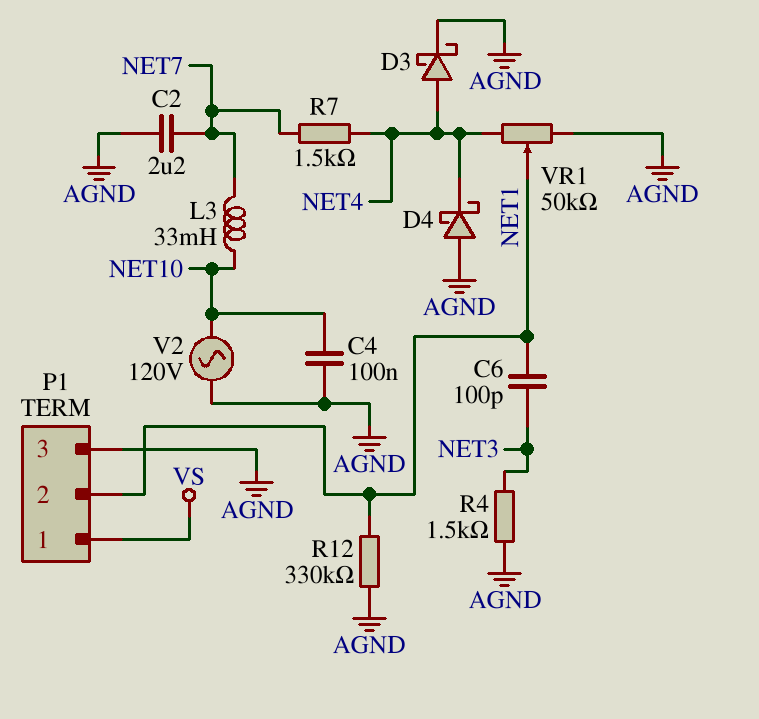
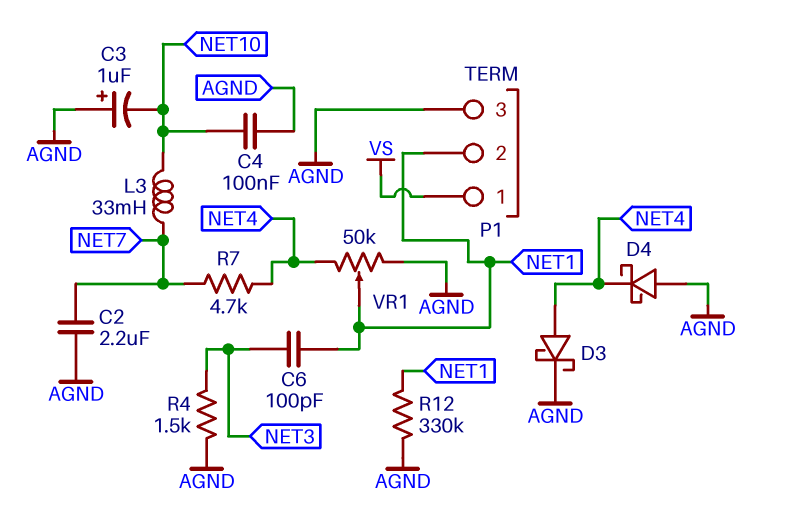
C3: none -> 1uF (plus AGND, minus NET10)
R7: 1.5k (NET4, NET7) -> 4.7k (NET4, NET7)
V2: AC 120V (AGND, NET10) -> none

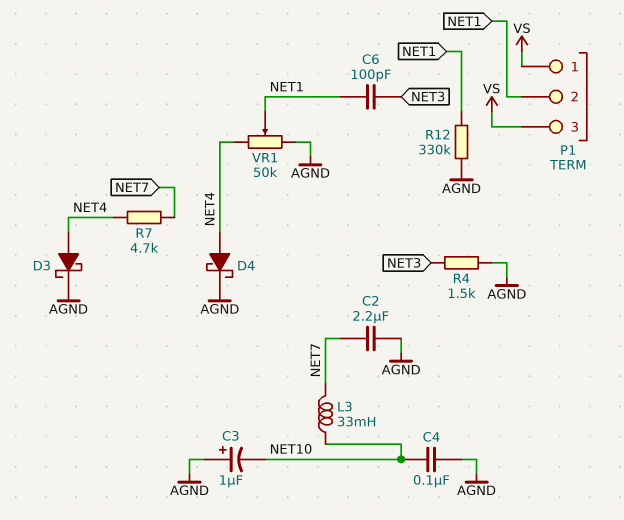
D4: schottky (A AGND, K NET4) -> schottky (A NET4, K AGND)
P1 pin 3: AGND -> VS

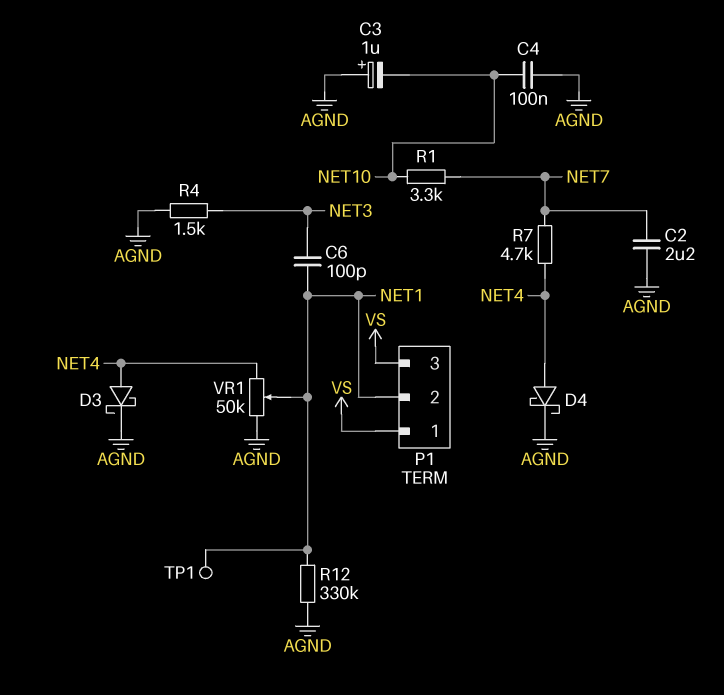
L3: 33mH (NET7, NET10) -> none
R1: none -> 3.3k (NET7, NET10)
TP1: none -> test point (NET1)

